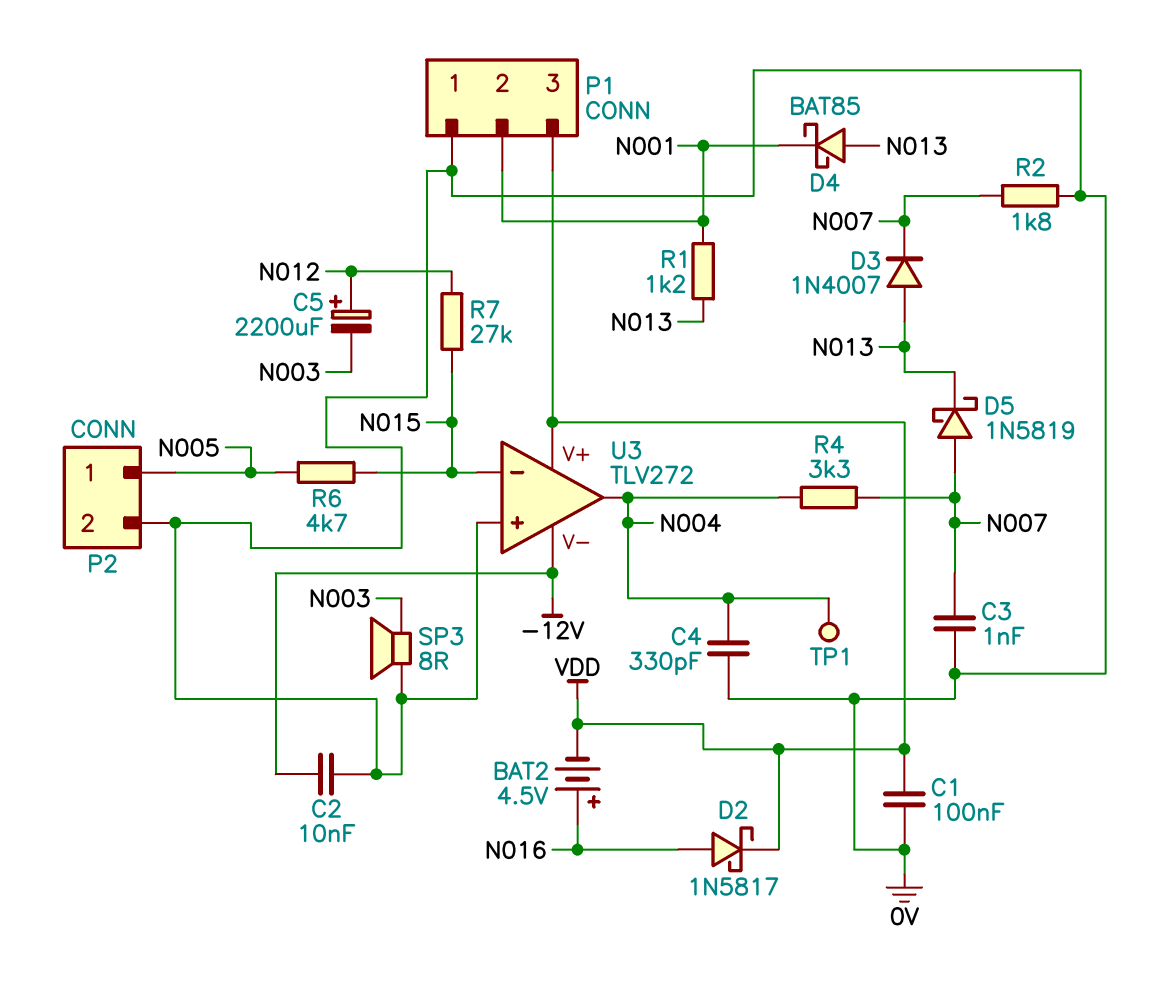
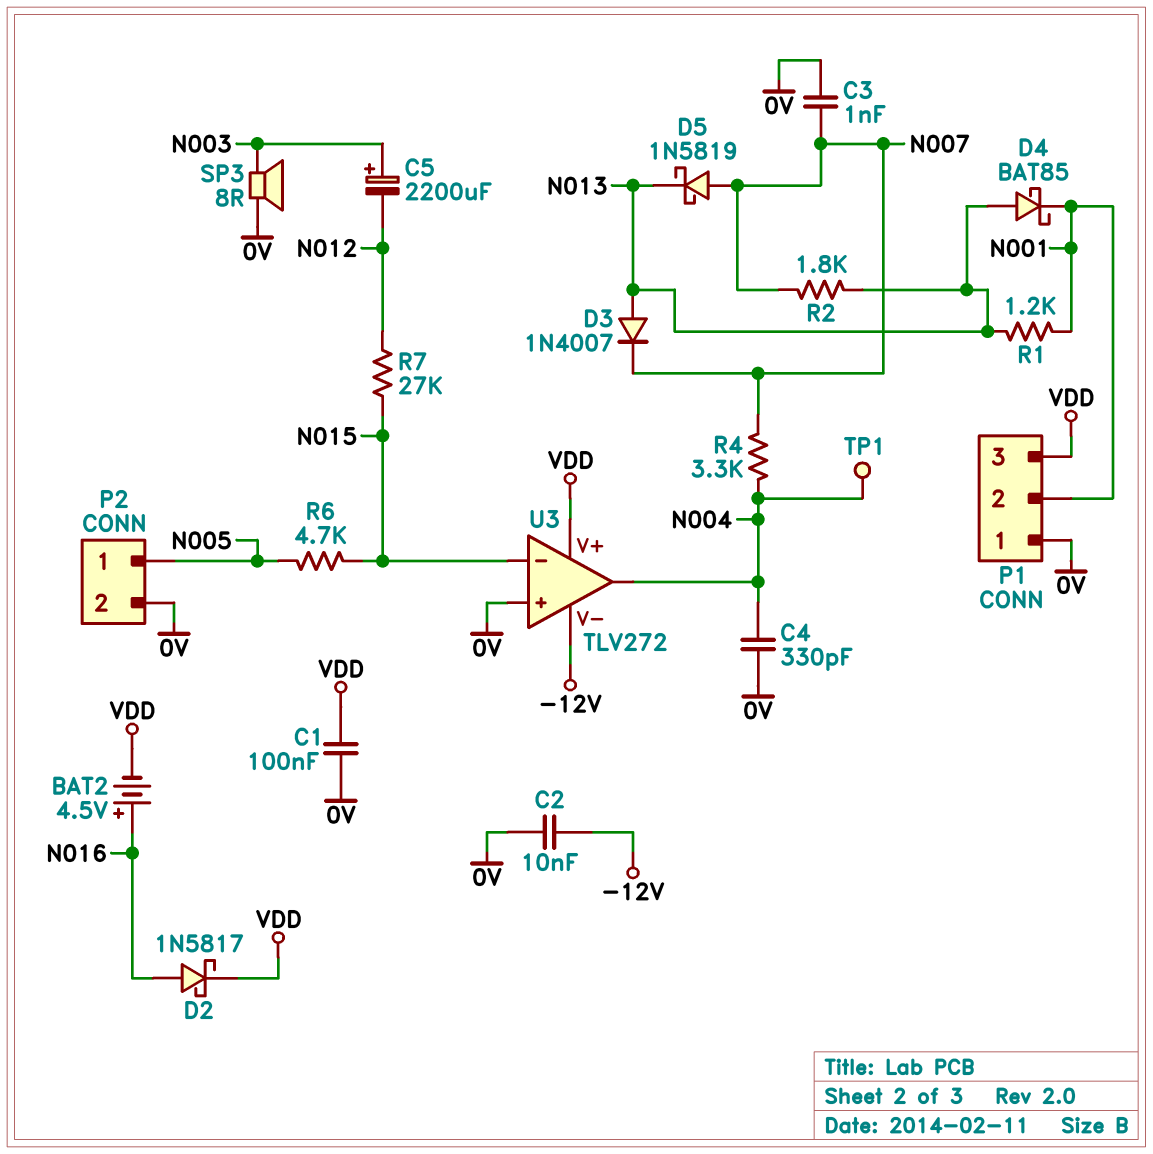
C5: 2200uF (plus N012, minus N003) -> 2200uF (plus N003, minus N012)
R2: 1.8k (0V, N007) -> 1.8k (N007, N013)

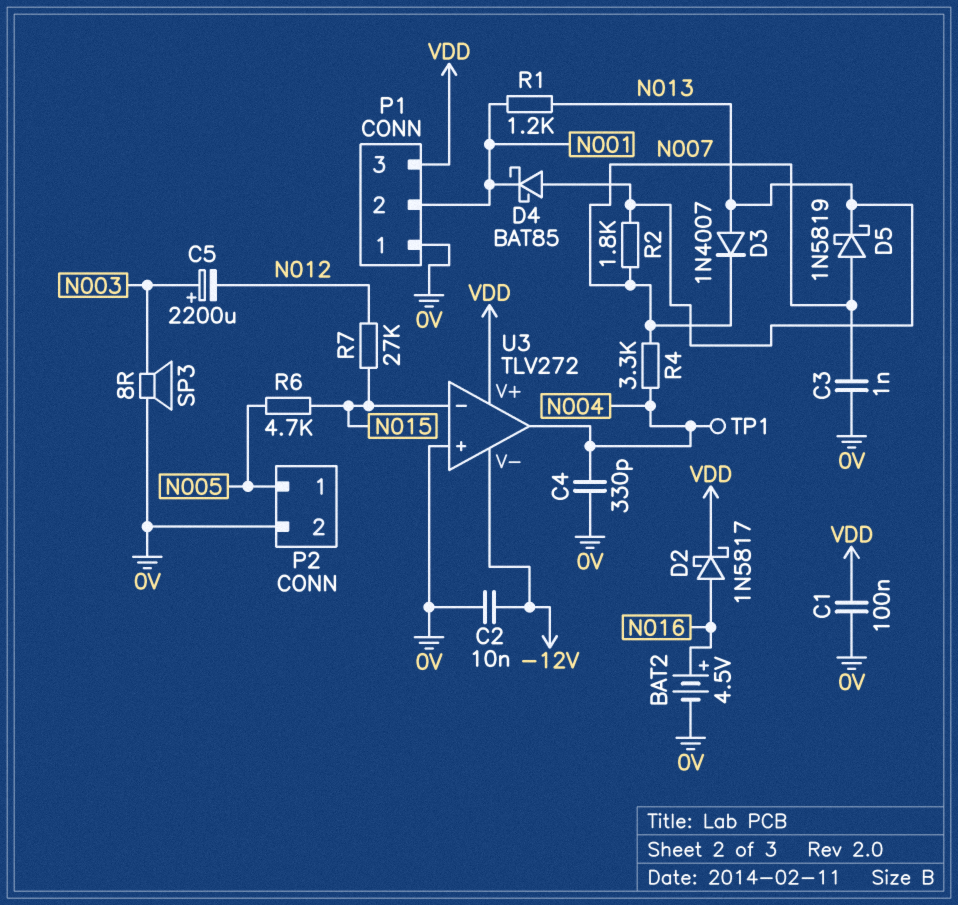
BAT2: 4.5V (plus N016, minus VDD) -> 4.5V (plus N016, minus 0V)

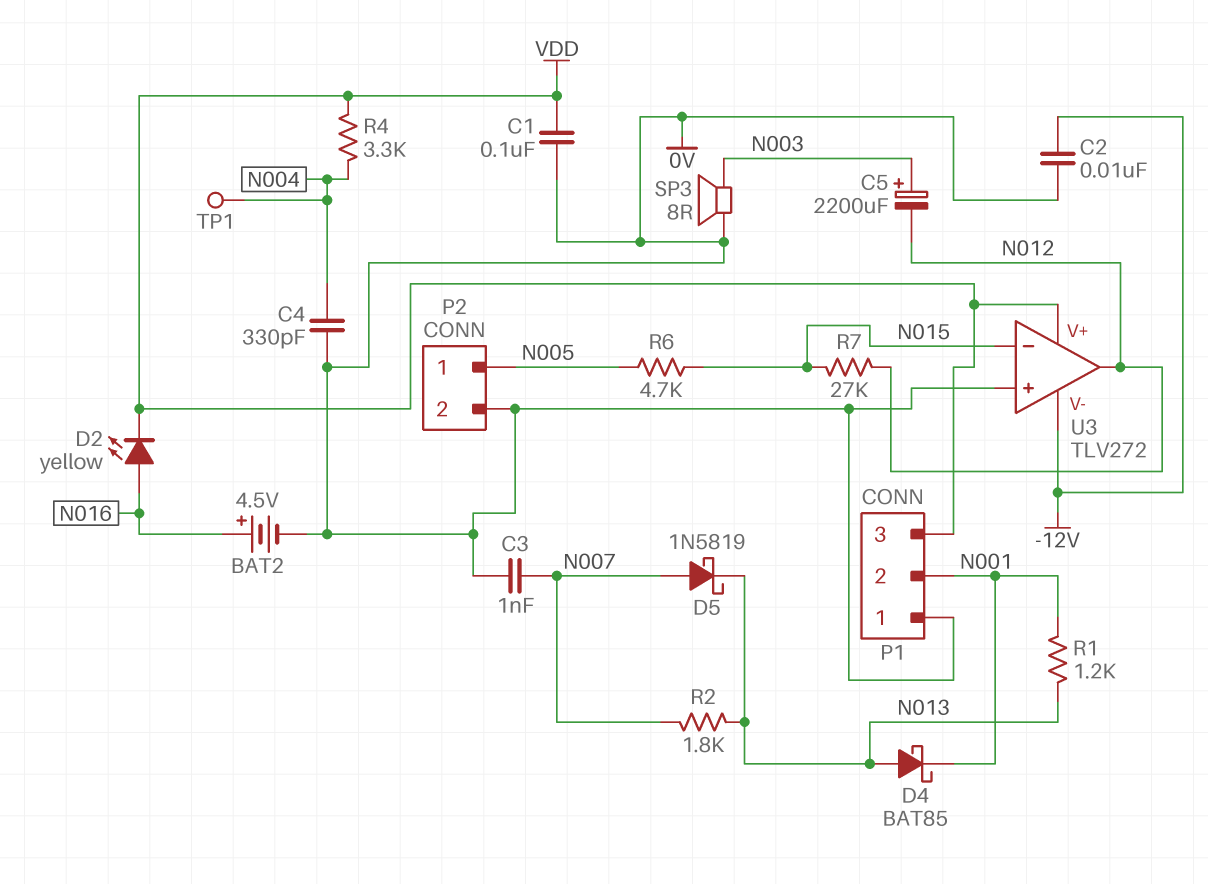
D2: schottky 1N5817 (A N016, K VDD) -> LED yellow (A N016, K VDD)
D3: diode 1N4007 (A N013, K N007) -> none
R4: 3.3k (N004, N007) -> 3.3k (N004, VDD)
U3 pin out: N004 -> N012

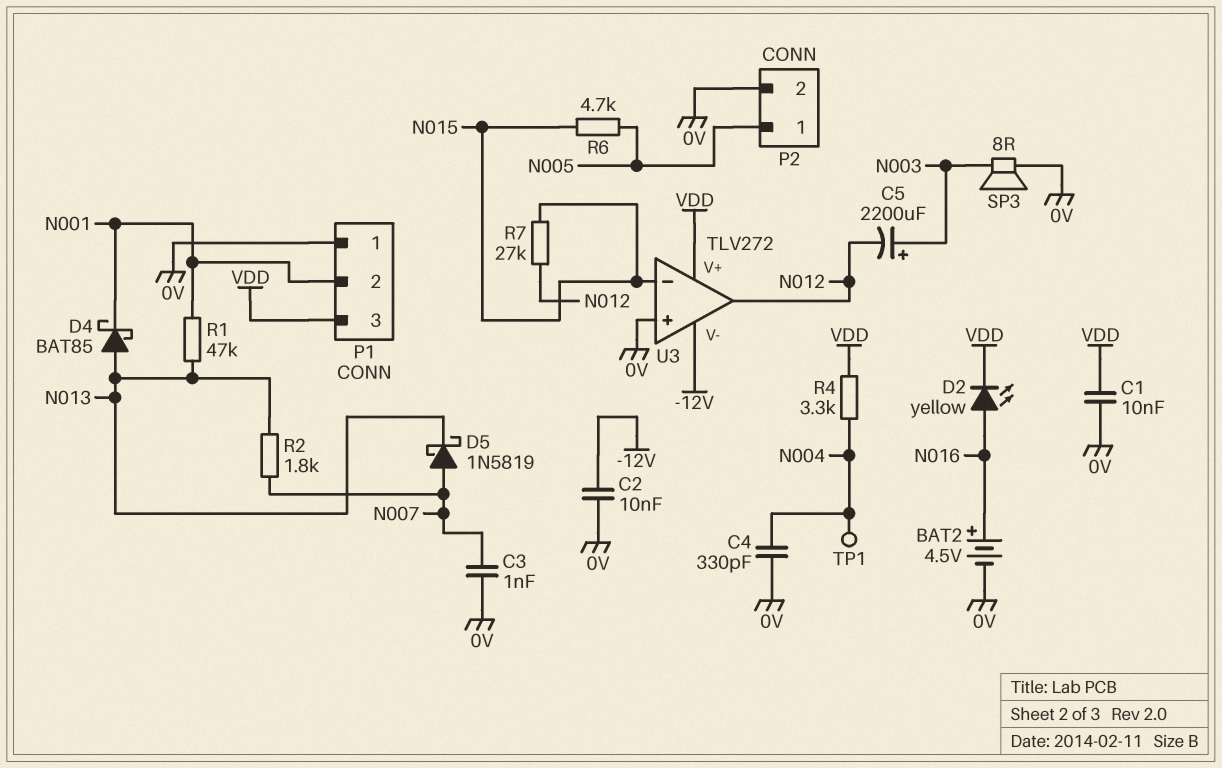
C1: 100nF (0V, VDD) -> 10nF (0V, VDD)
R1: 1.2k (N001, N013) -> 47k (N001, N013)

